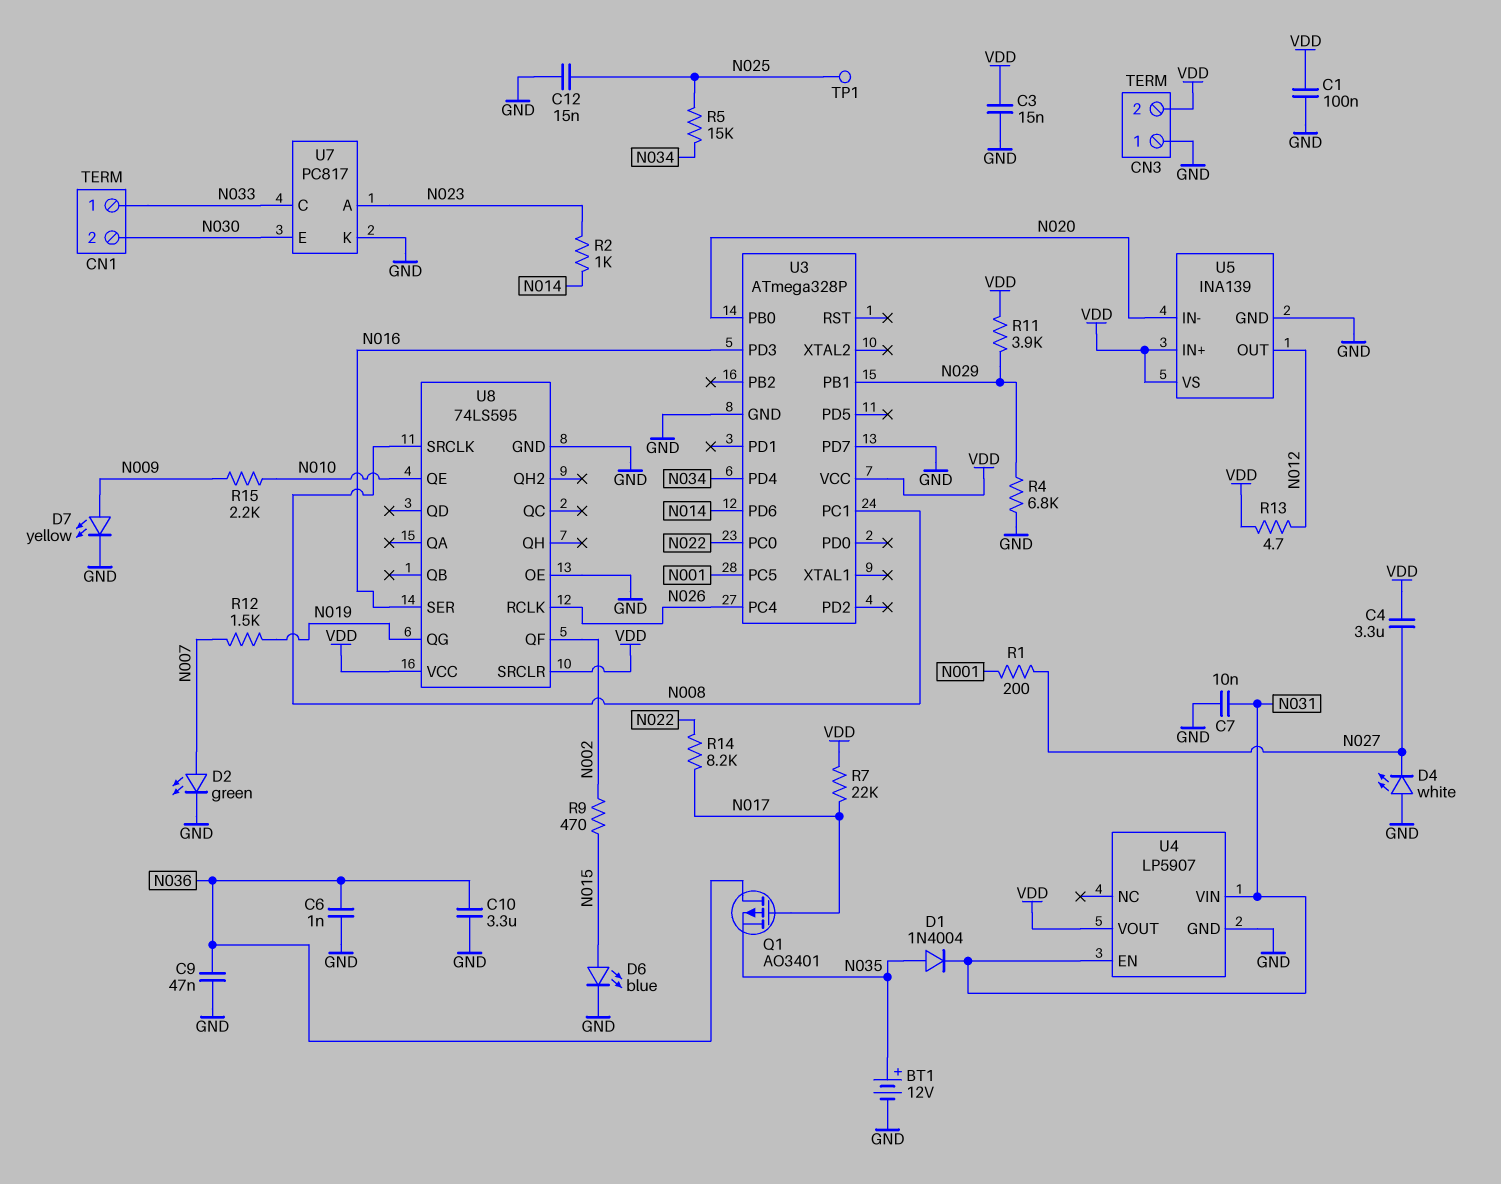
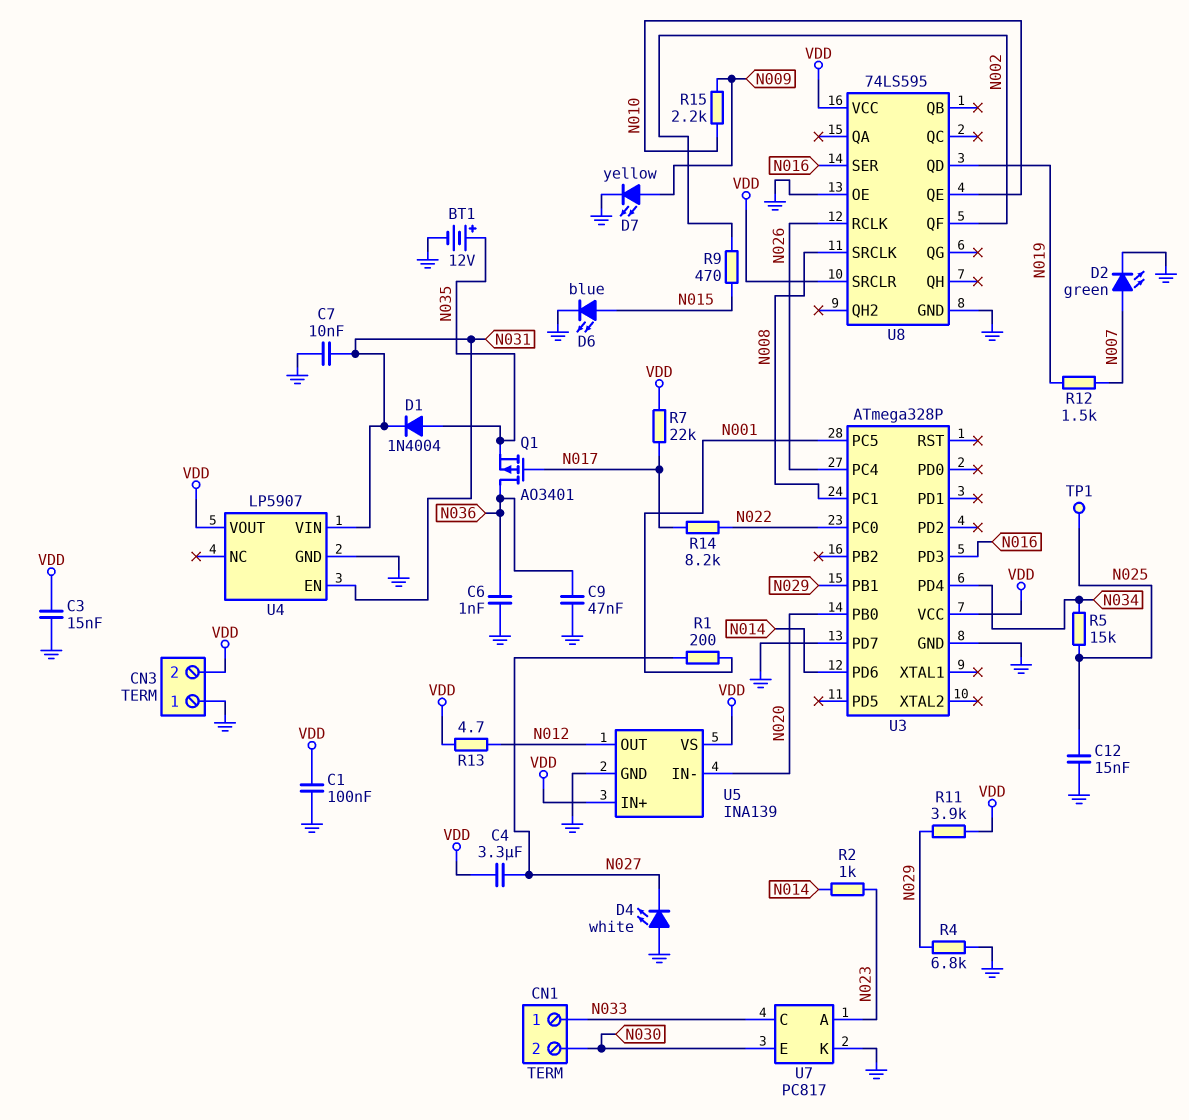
C10: 3.3uF (GND, N036) -> none
U8 pin QD: none -> N019
U8 pin QG: N019 -> none

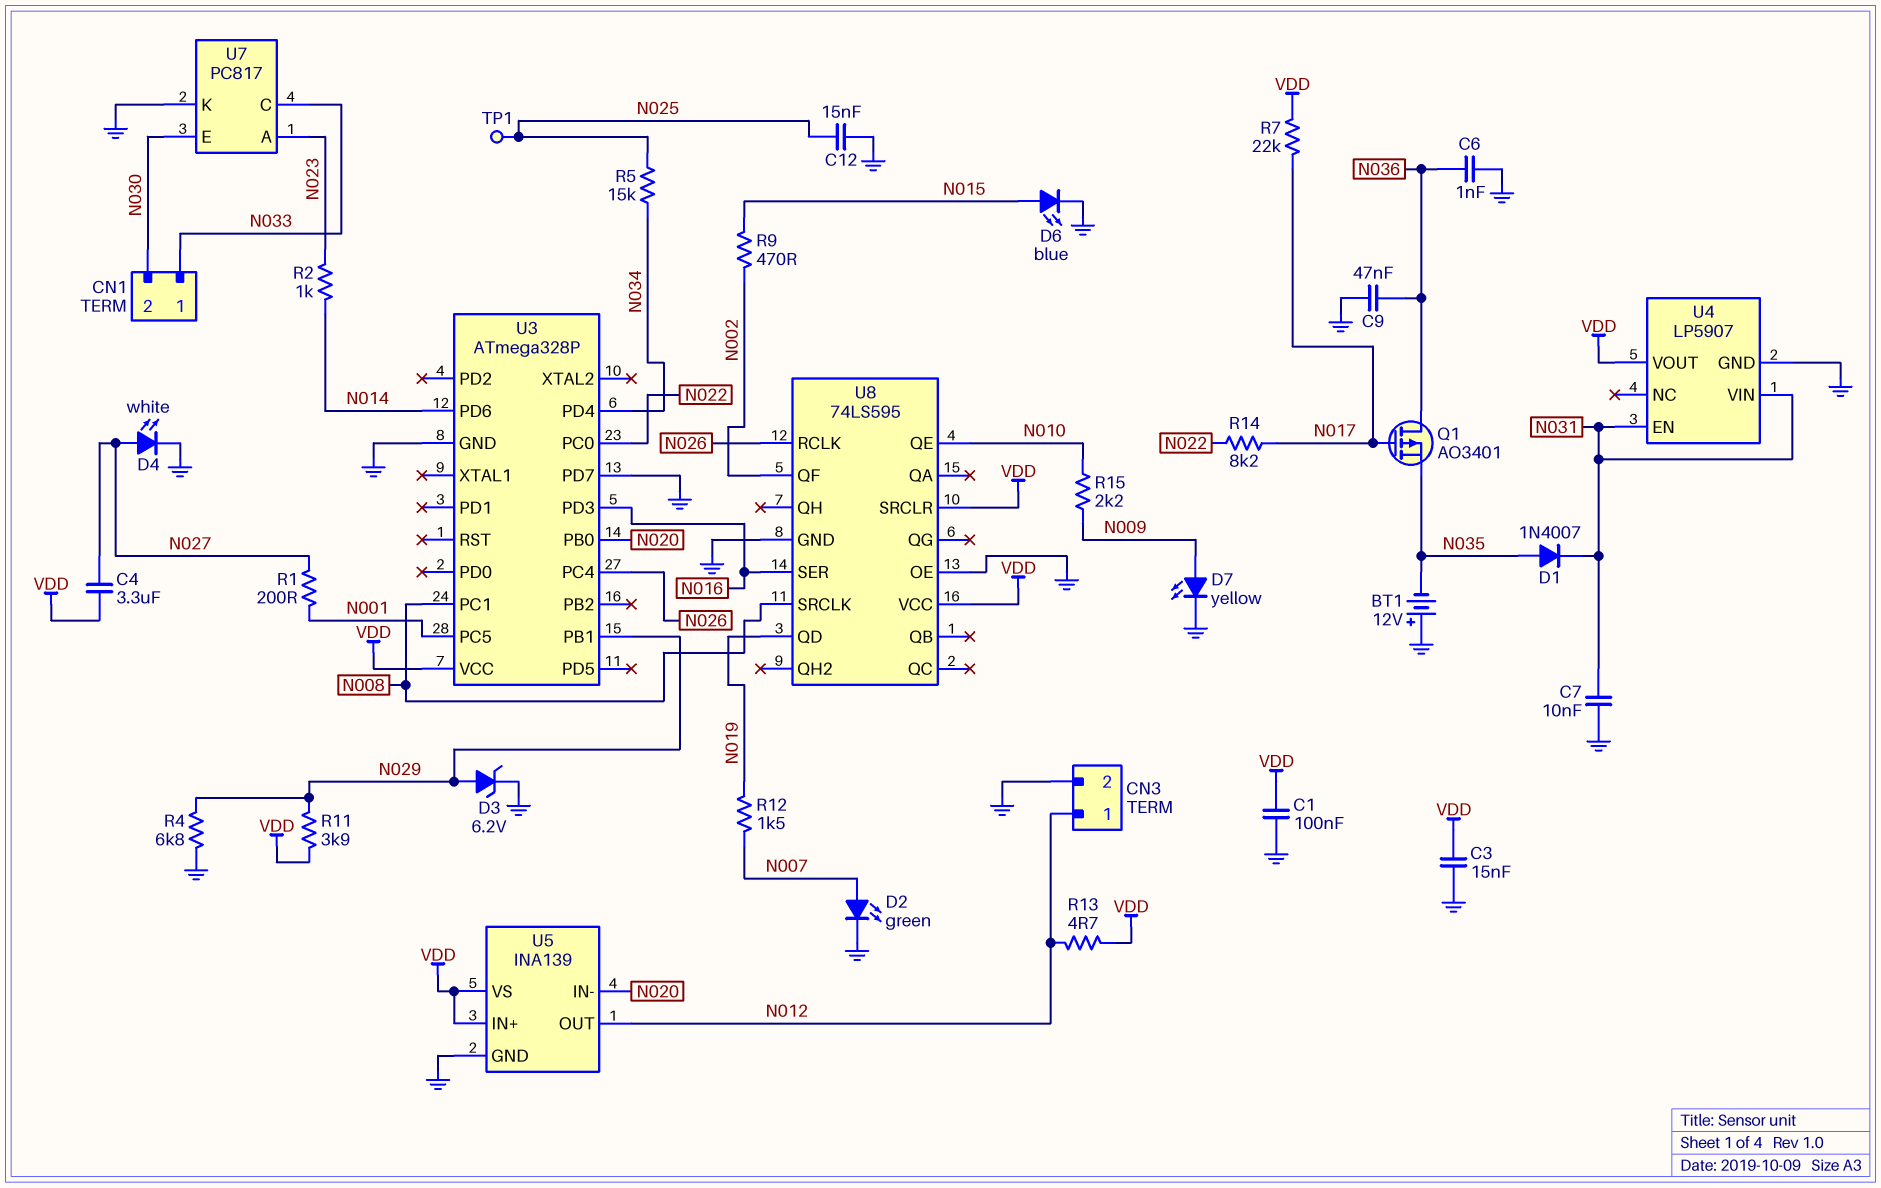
BT1: 12V (plus N035, minus GND) -> 12V (plus GND, minus N035)
CN3 pin 1: GND -> N012
CN3 pin 2: VDD -> GND
D1: diode 1N4004 (A N035, K N031) -> diode 1N4007 (A N035, K N031)
D3: none -> zener 6.2V (A N029, K GND)
D4: LED white (A GND, K N027) -> LED white (A N027, K GND)

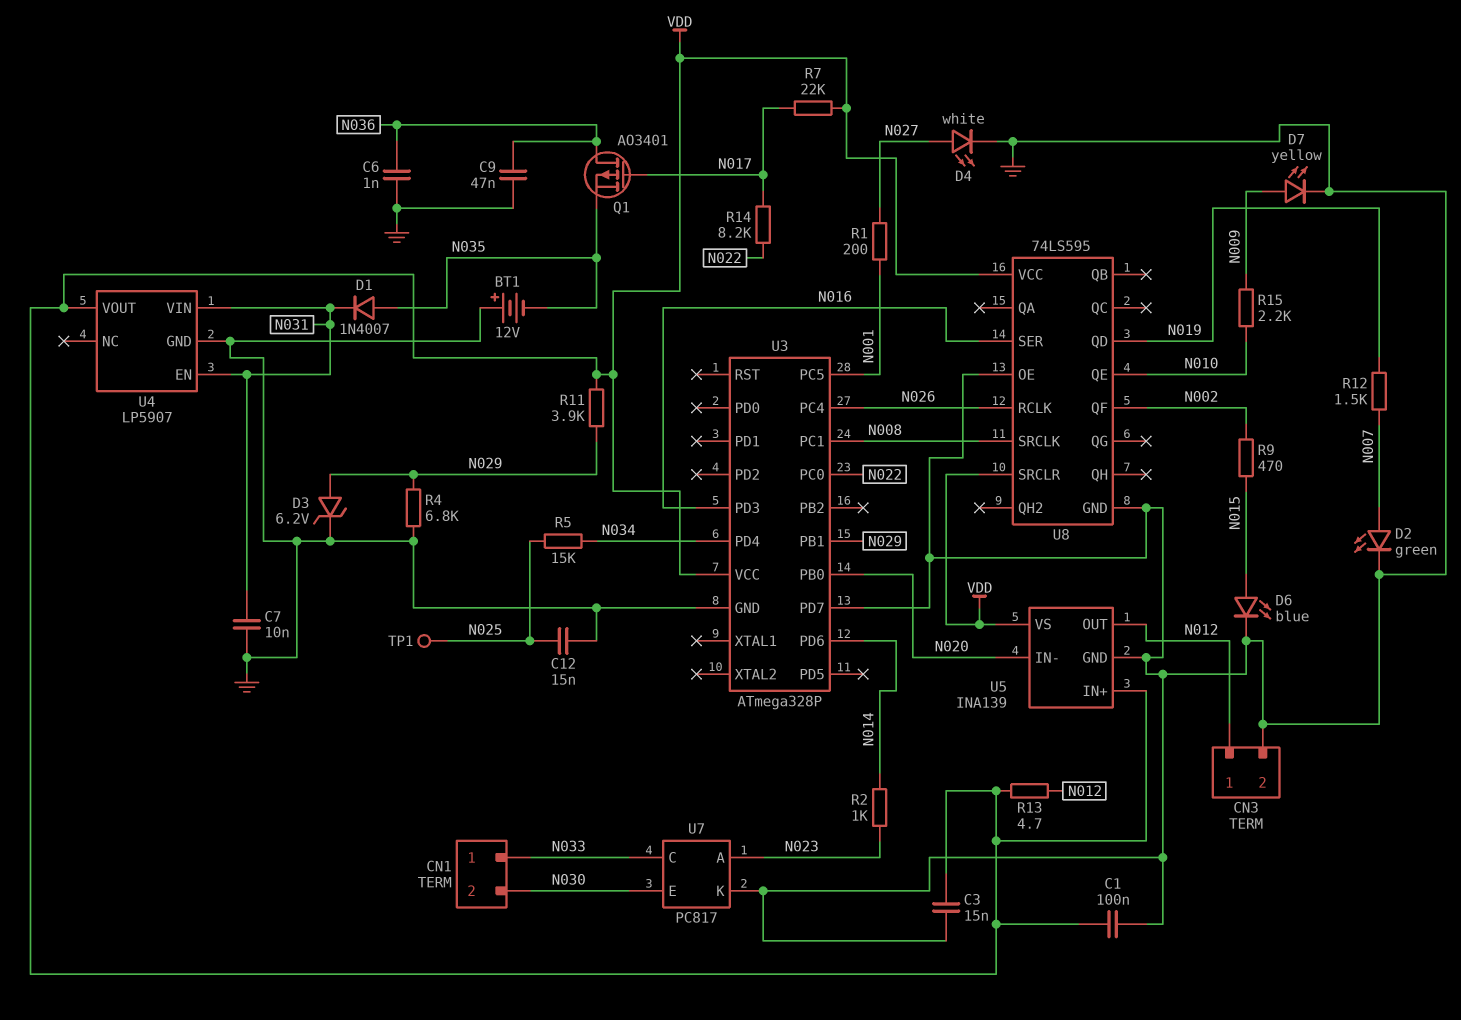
C4: 3.3uF (N027, VDD) -> none

